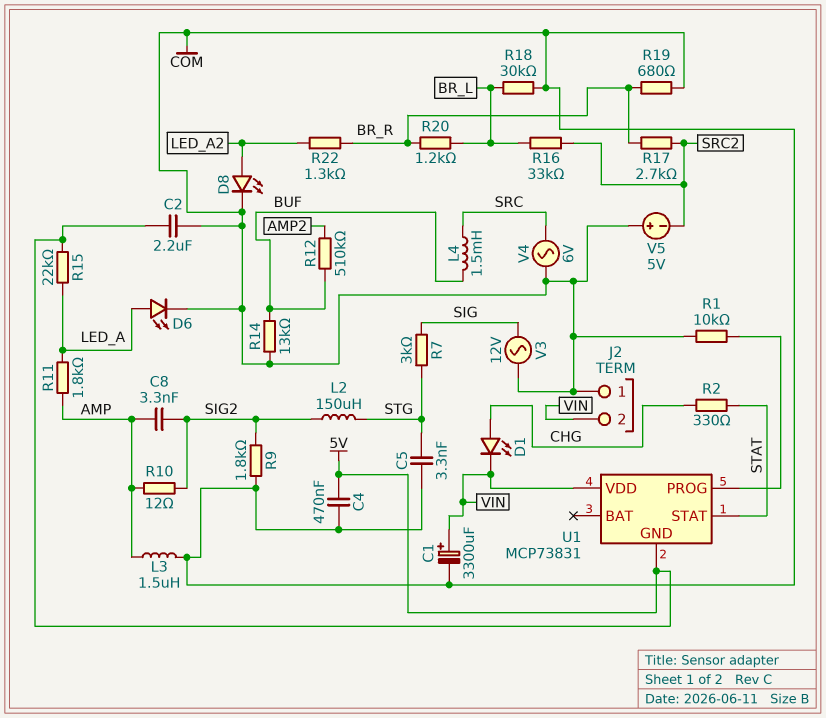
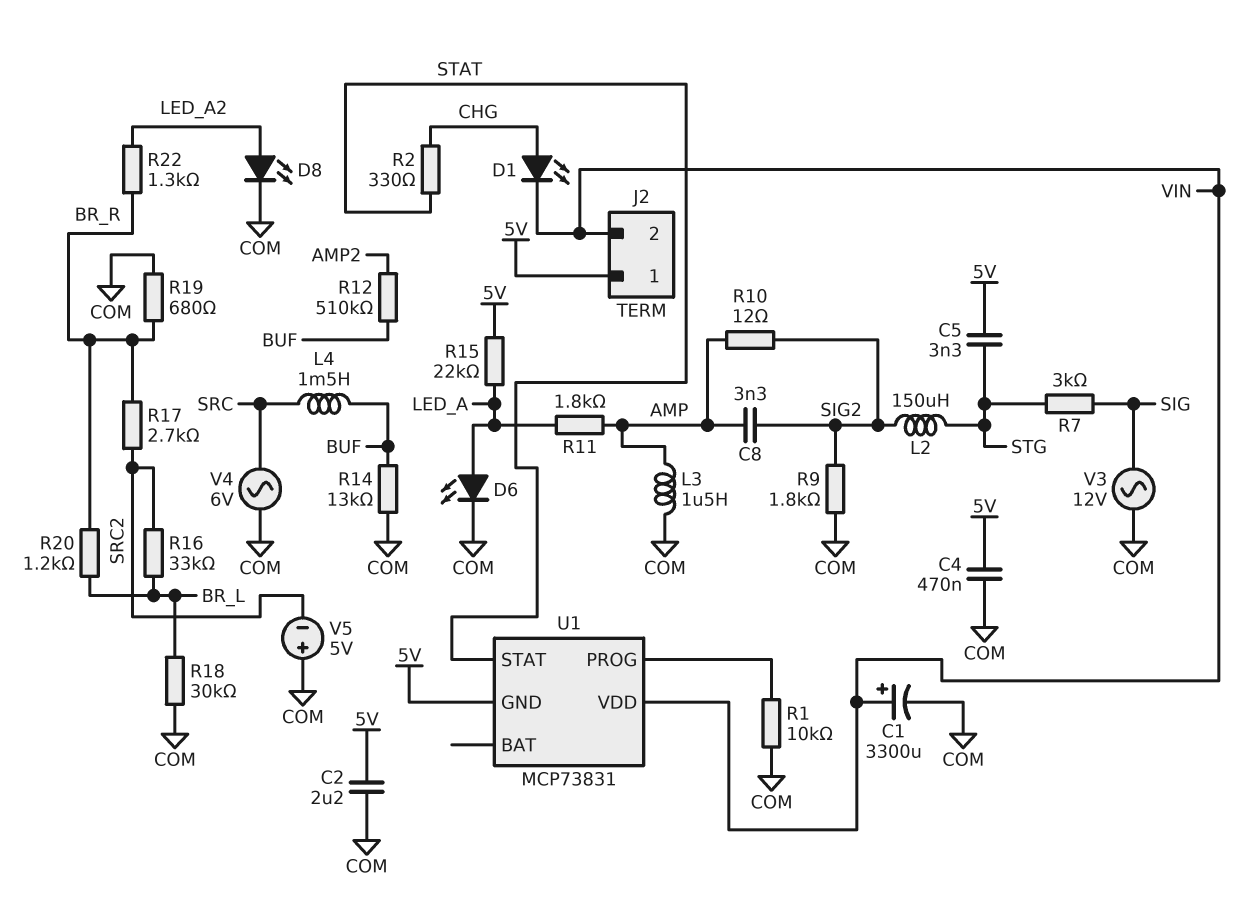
C5: 3.3nF (COM, STG) -> 3.3nF (5V, STG)
J2 pin 1: COM -> 5V

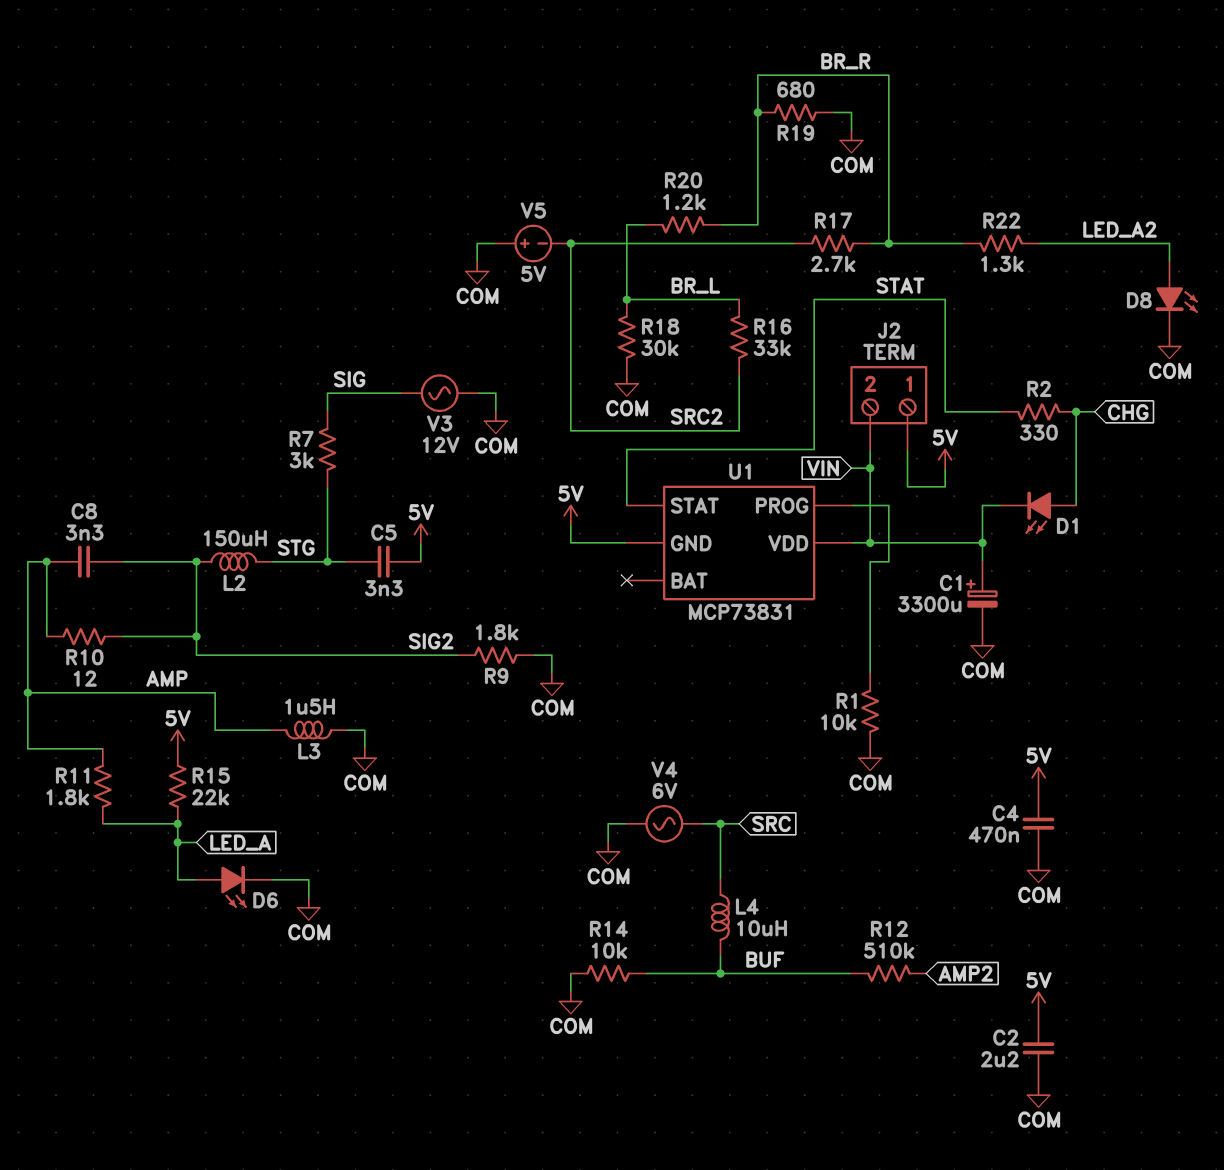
L4: 1.5mH (BUF, SRC) -> 10uH (BUF, SRC)
R14: 13k (BUF, COM) -> 10k (BUF, COM)

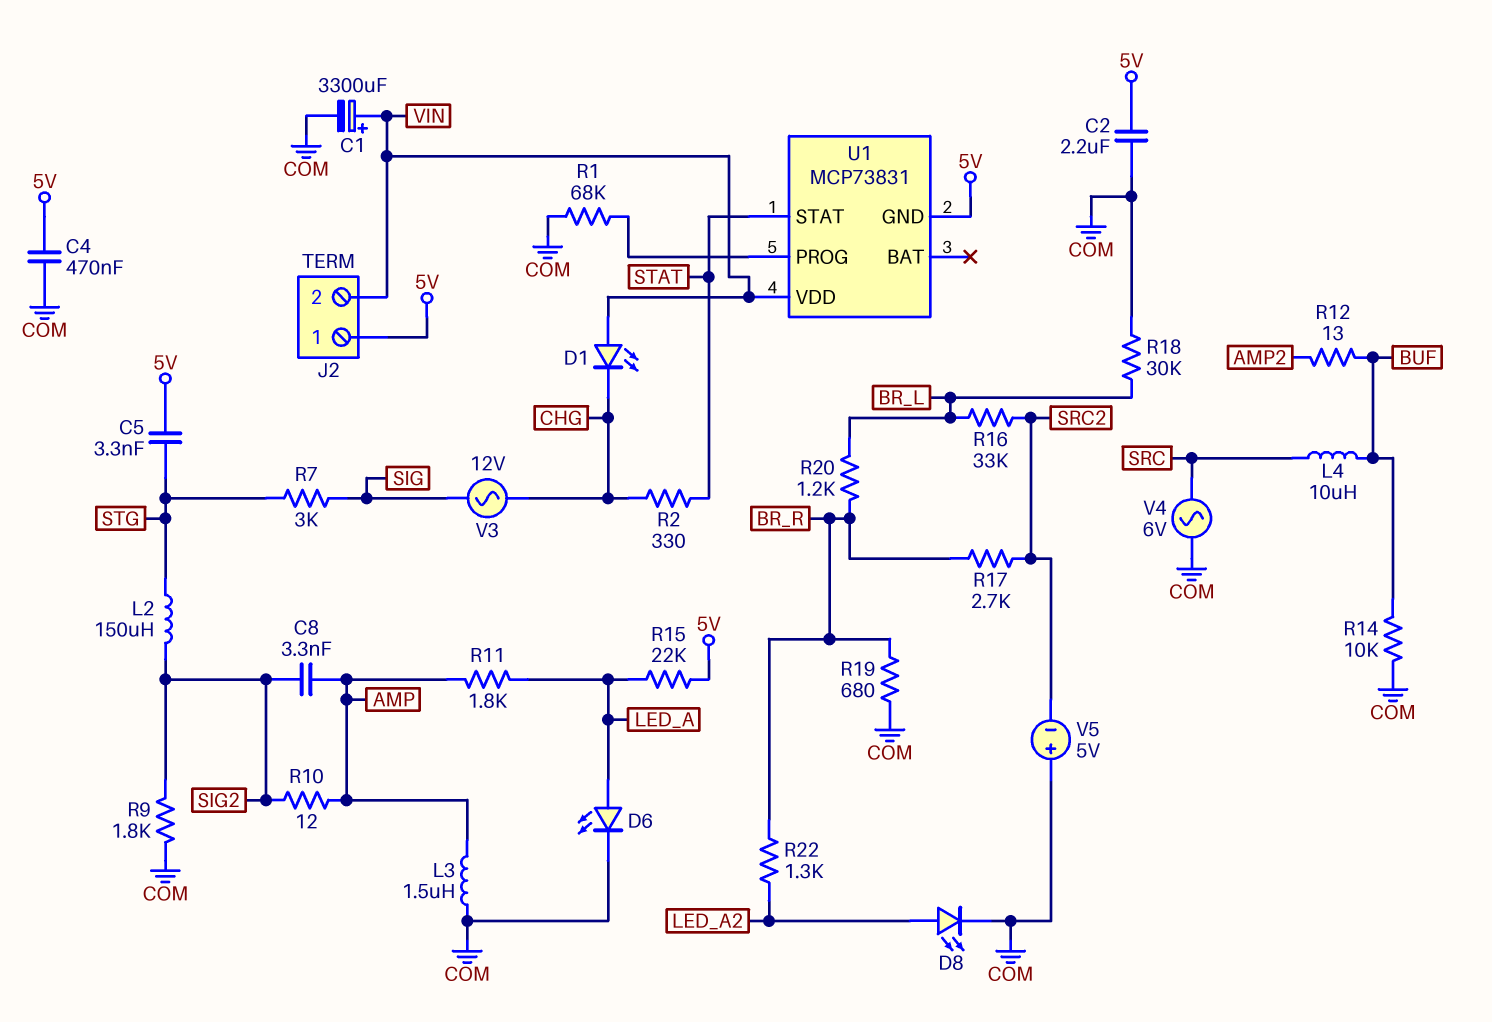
D1: LED (A CHG, K VIN) -> LED (A VIN, K CHG)
R1: 10k (COM, U1/PROG) -> 68k (COM, U1/PROG)
R12: 510k (AMP2, BUF) -> 13 (AMP2, BUF)
V3: AC 12V (COM, SIG) -> AC 12V (CHG, SIG)

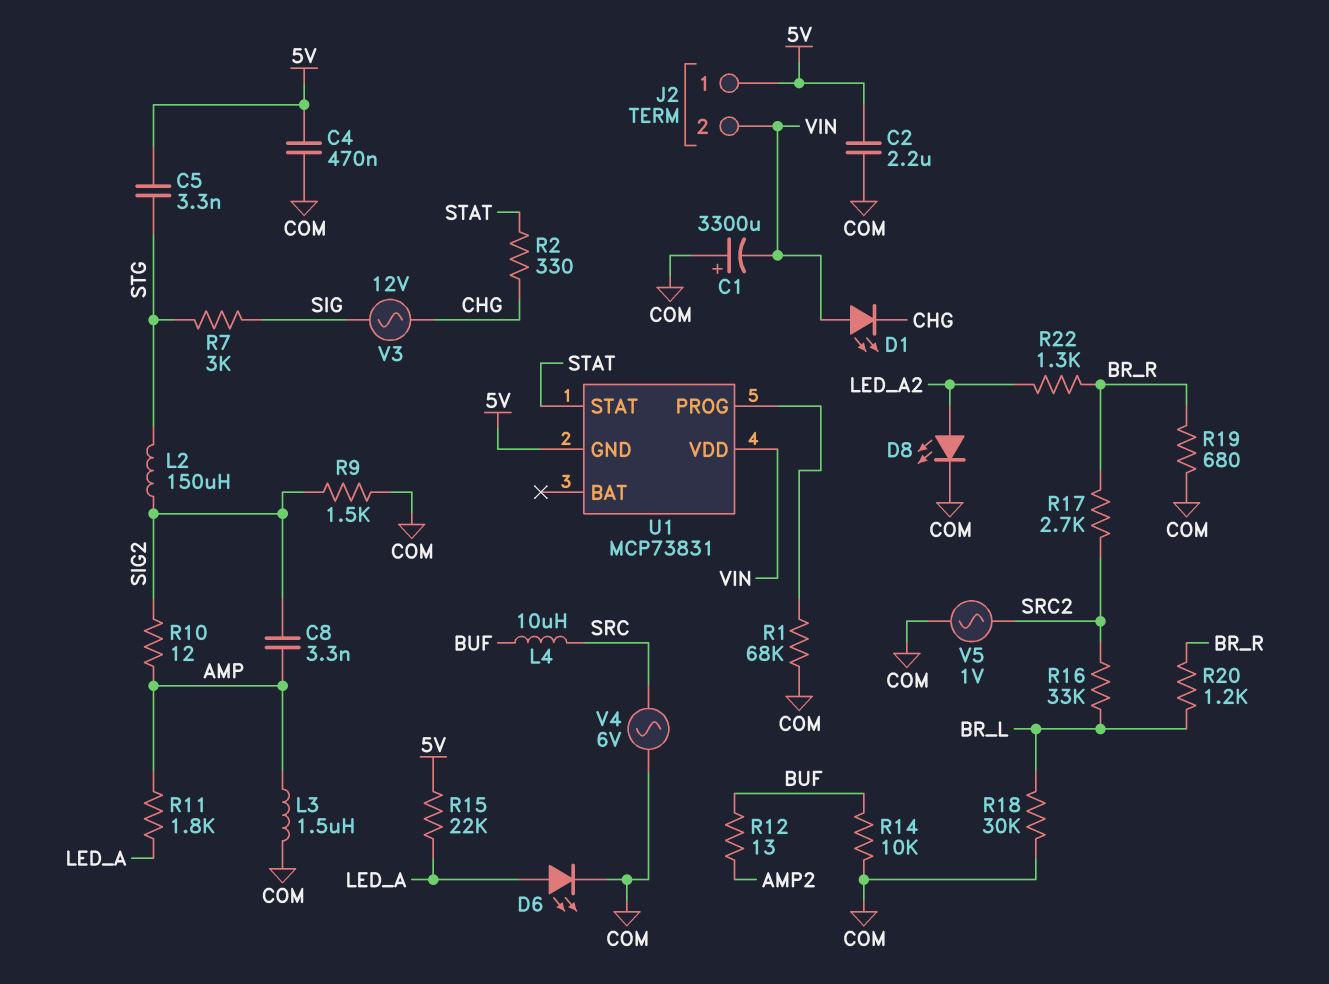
C1: 3300uF (plus VIN, minus COM) -> 3300uF (plus COM, minus VIN)
R9: 1.8k (COM, SIG2) -> 1.5k (COM, SIG2)
V5: 5V (plus COM, minus SRC2) -> AC 1V (COM, SRC2)

